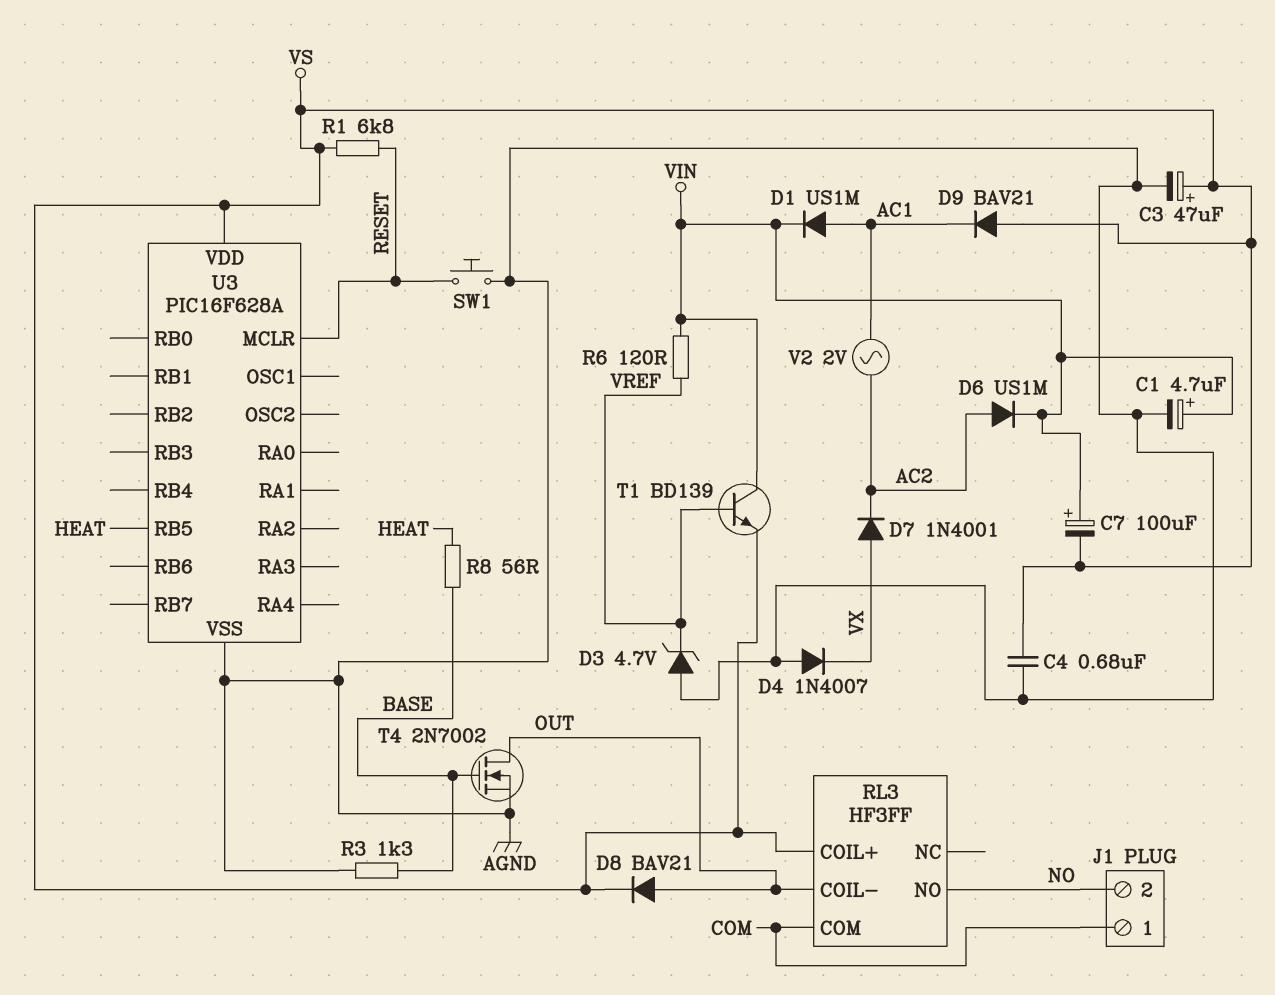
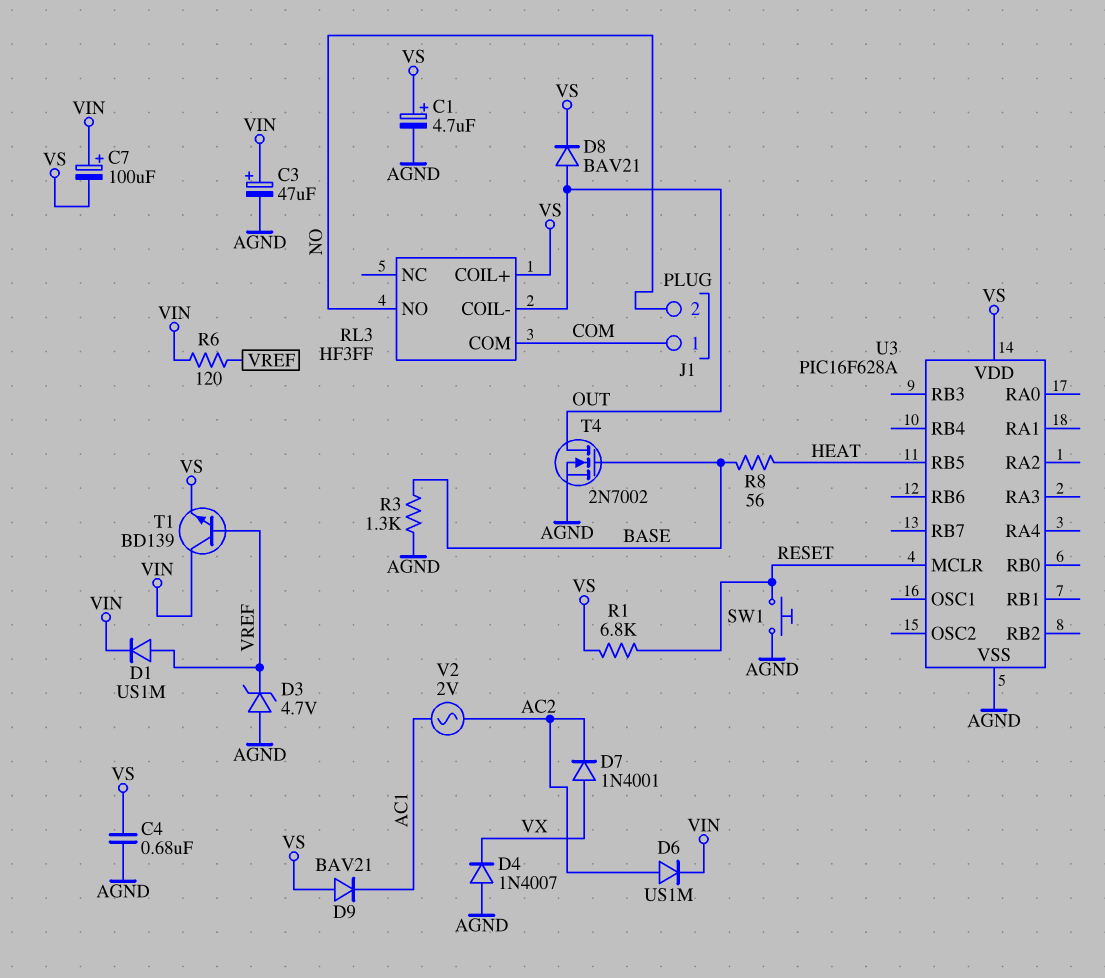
C1: 4.7uF (plus VIN, minus AGND) -> 4.7uF (plus VS, minus AGND)
C3: 47uF (plus VS, minus AGND) -> 47uF (plus VIN, minus AGND)
D1: diode US1M (A AC1, K VIN) -> diode US1M (A VREF, K VIN)

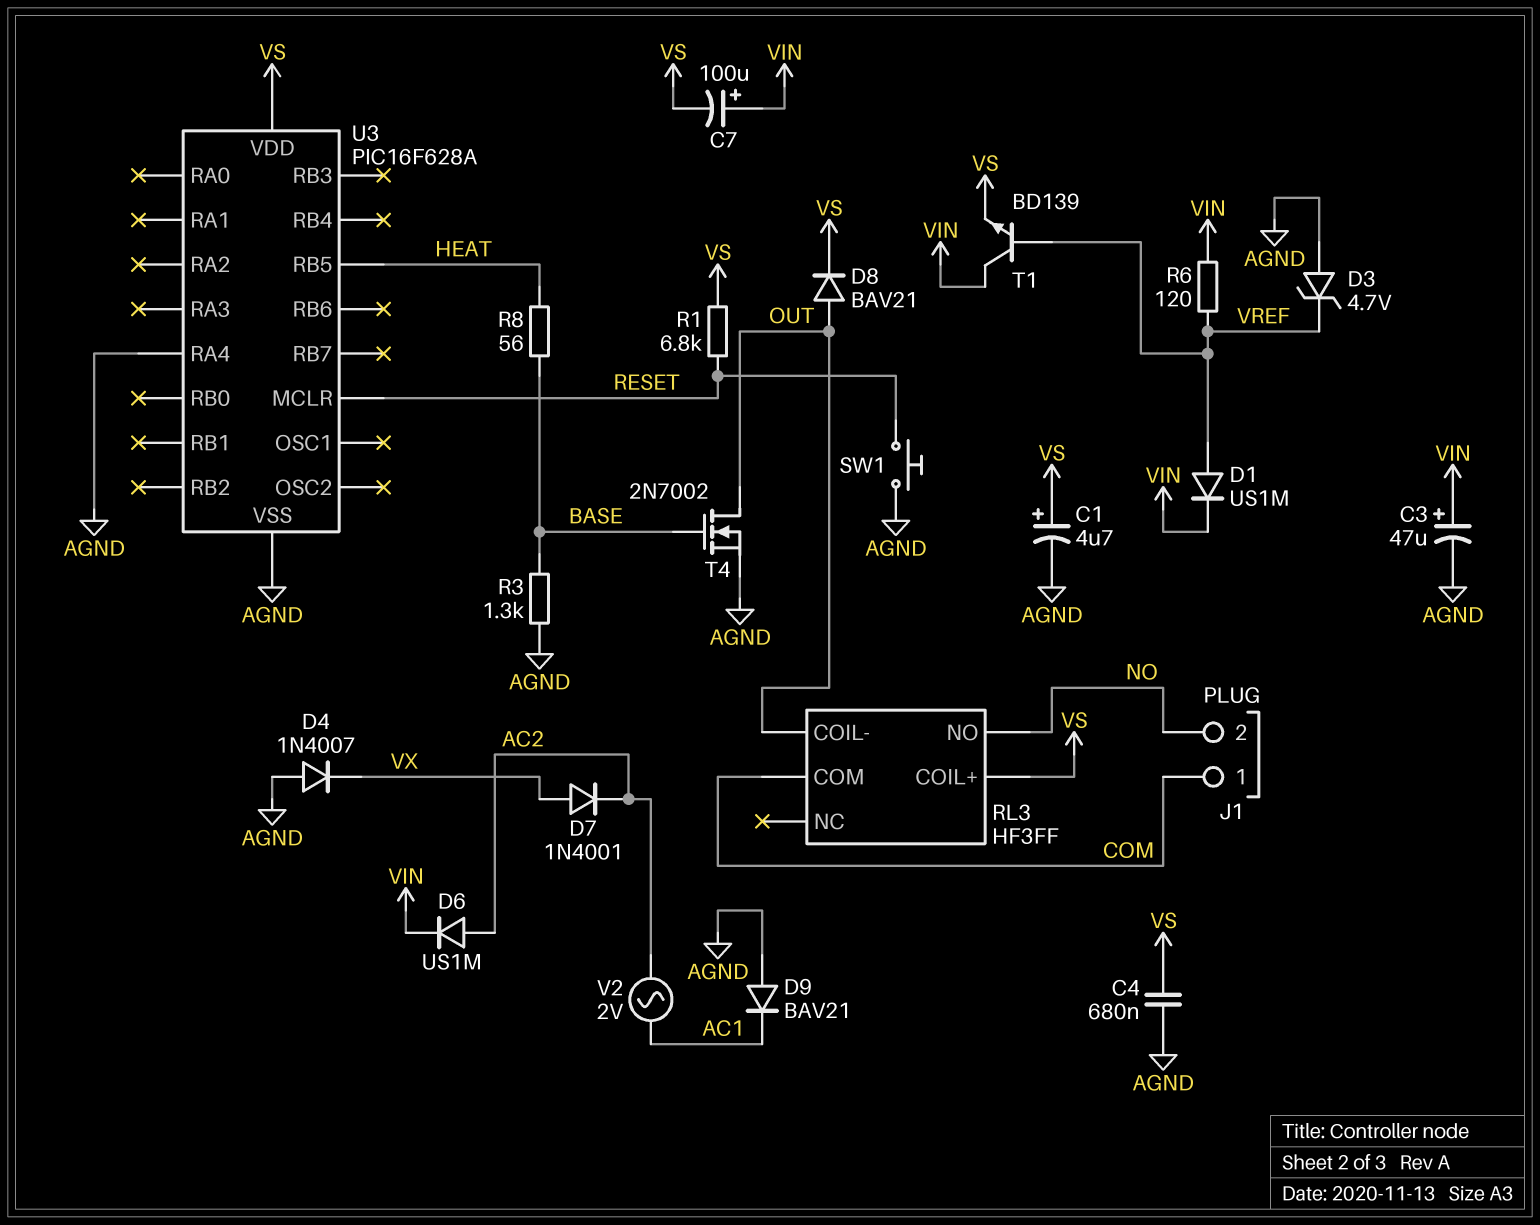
D9: diode BAV21 (A VS, K AC1) -> diode BAV21 (A AGND, K AC1)
U3 pin RA4: none -> AGND

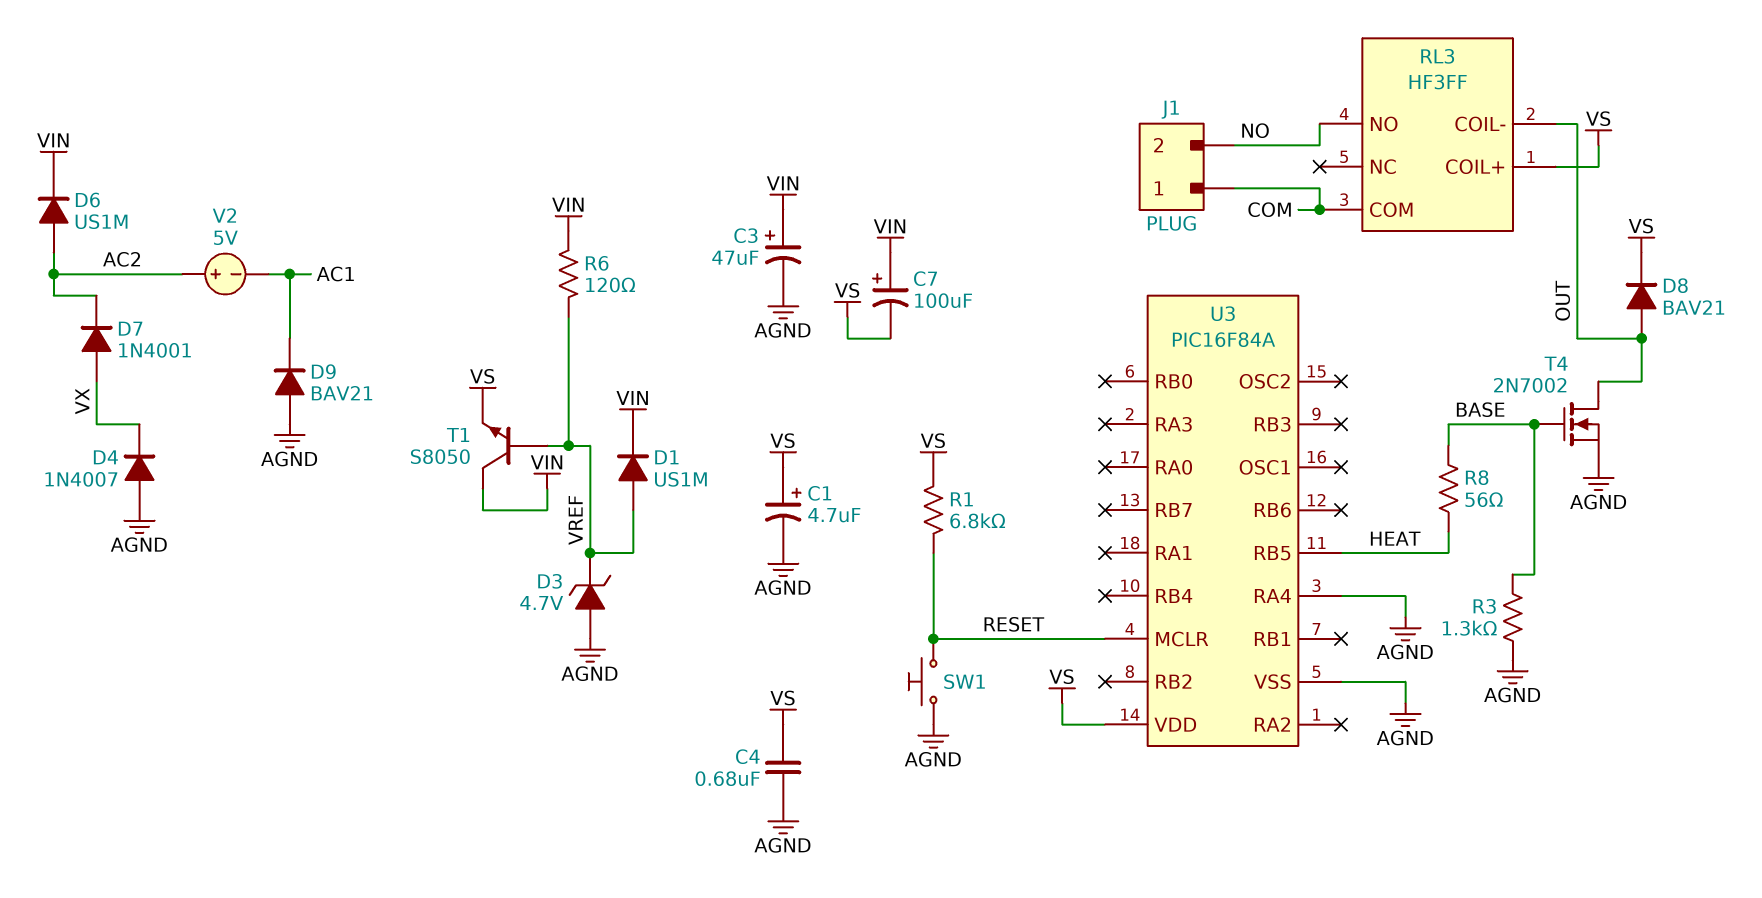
T1: NPN BD139 (B VREF, C VIN, E VS) -> NPN S8050 (B VREF, C VIN, E VS)
U3: PIC16F628A -> PIC16F84A
V2: AC 2V (AC1, AC2) -> 5V (plus AC2, minus AC1)

